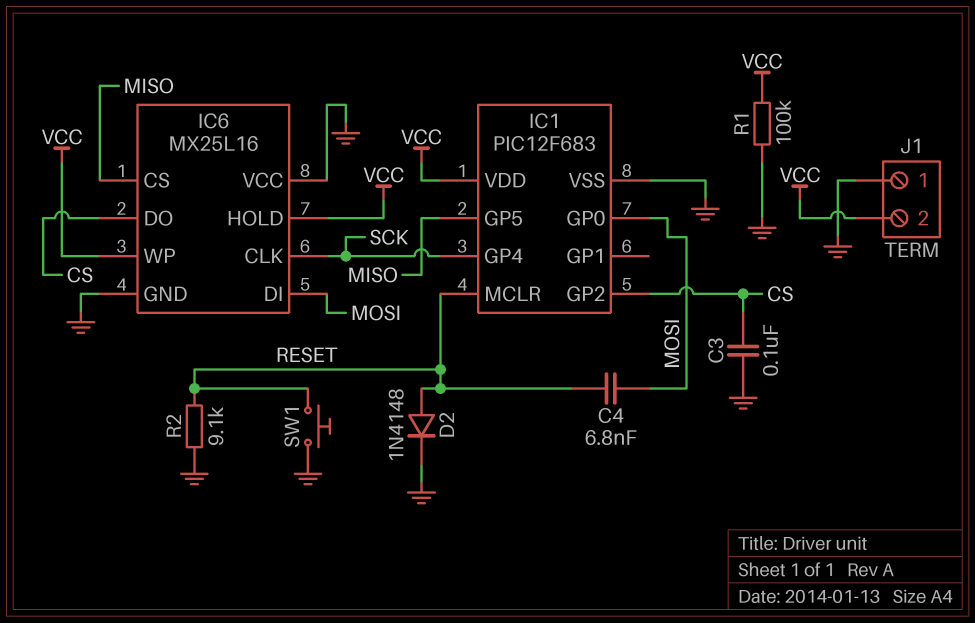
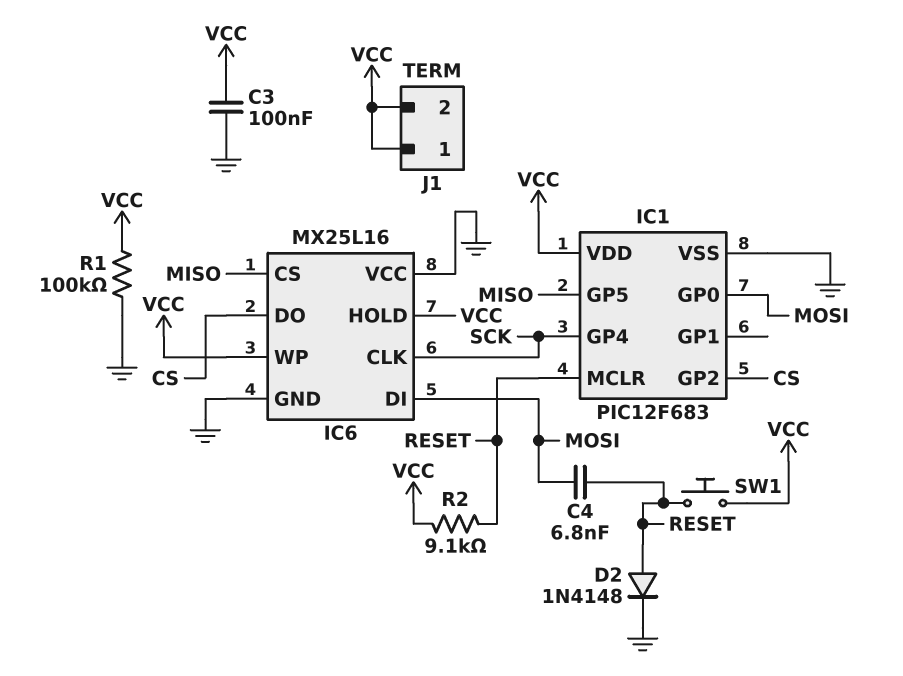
C3: 100nF (CS, GND) -> 100nF (GND, VCC)
J1 pin 1: GND -> VCC
R2: 9.1k (GND, RESET) -> 9.1k (RESET, VCC)
SW1: button (GND, RESET) -> button (RESET, VCC)

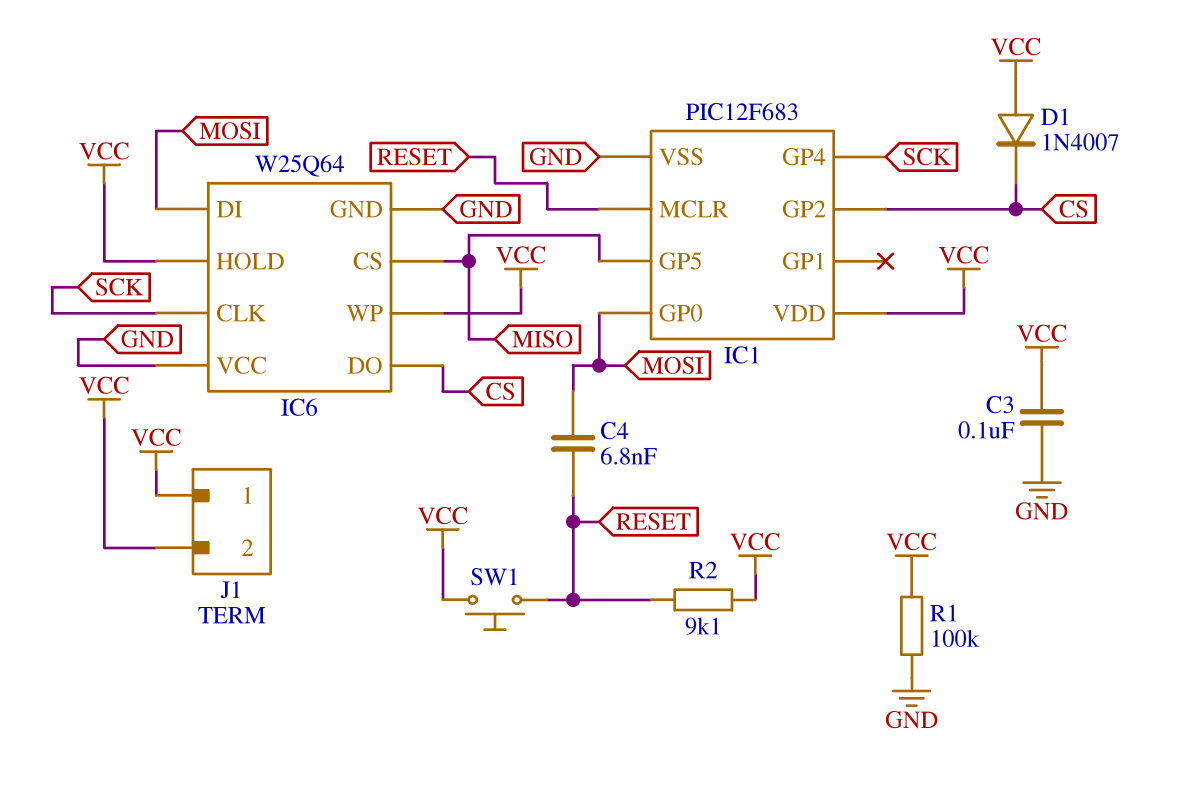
D1: none -> diode 1N4007 (A VCC, K CS)
D2: diode 1N4148 (A RESET, K GND) -> none
IC6: MX25L16 -> W25Q64

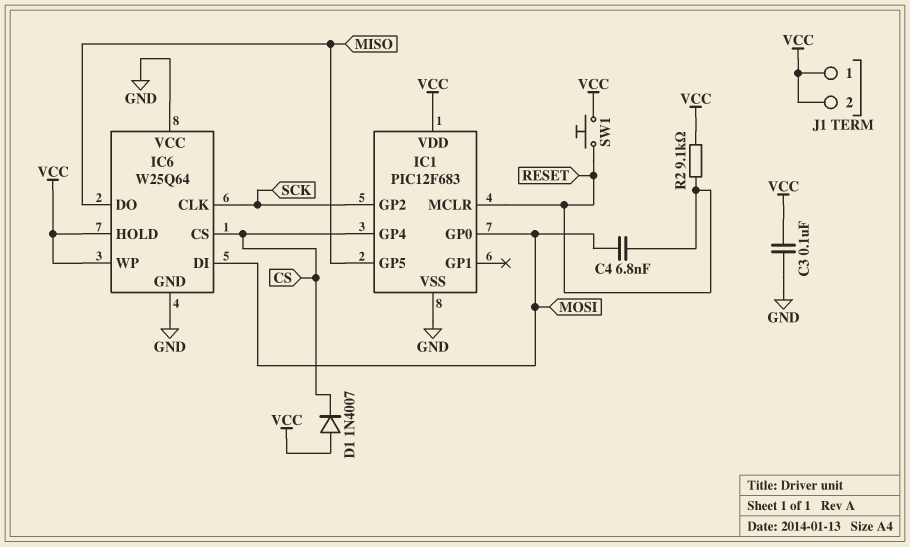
IC1 pin GP2: CS -> SCK
IC1 pin GP4: SCK -> CS
IC6 pin CS: MISO -> CS
IC6 pin DO: CS -> MISO
R1: 100k (GND, VCC) -> none

